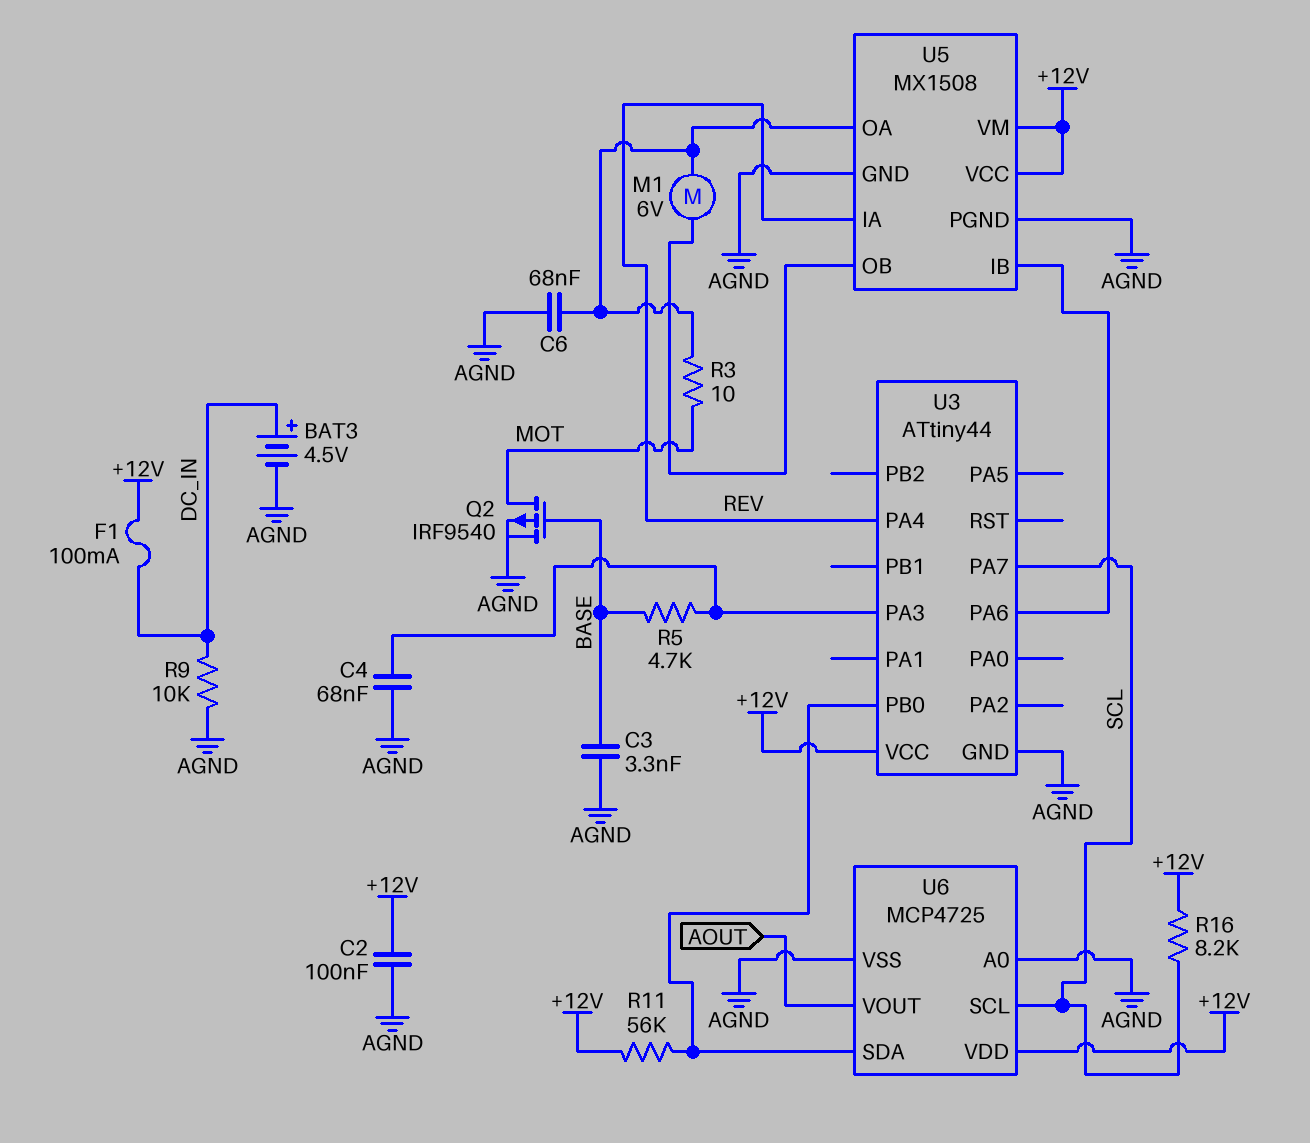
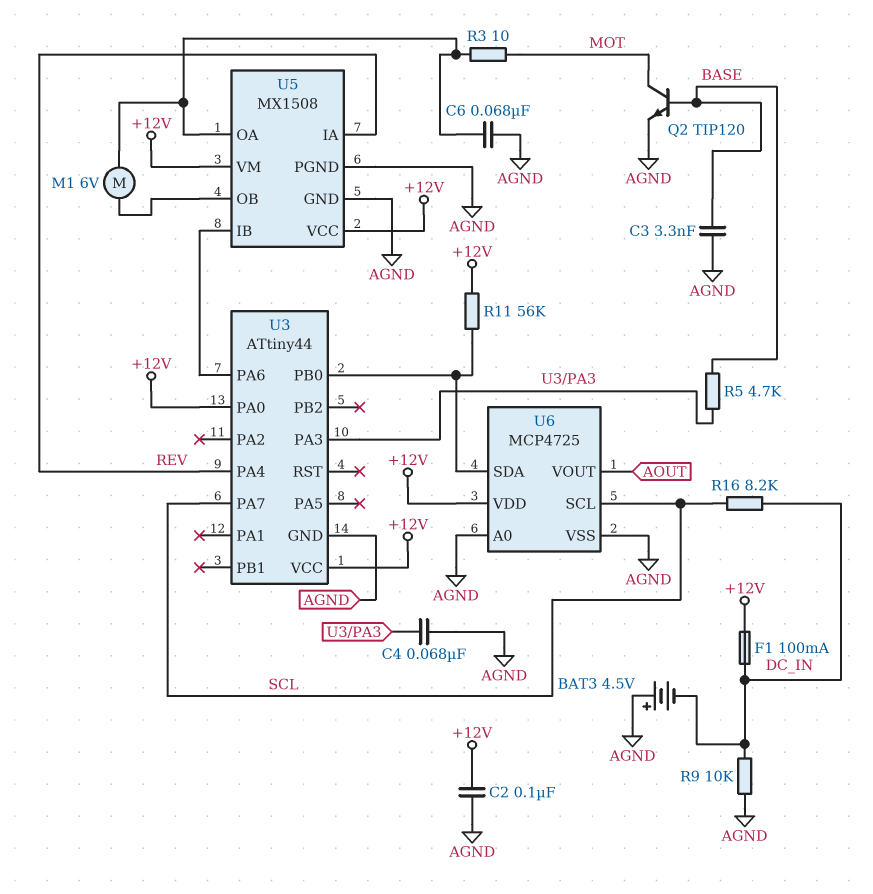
BAT3: 4.5V (plus DC_IN, minus AGND) -> 4.5V (plus AGND, minus DC_IN)
Q2: PMOS IRF9540 (G BASE, D MOT, S AGND) -> NPN TIP120 (B BASE, C MOT, E AGND)
R16: 8.2k (+12V, SCL) -> 8.2k (DC_IN, SCL)
U3 pin PA0: none -> +12V

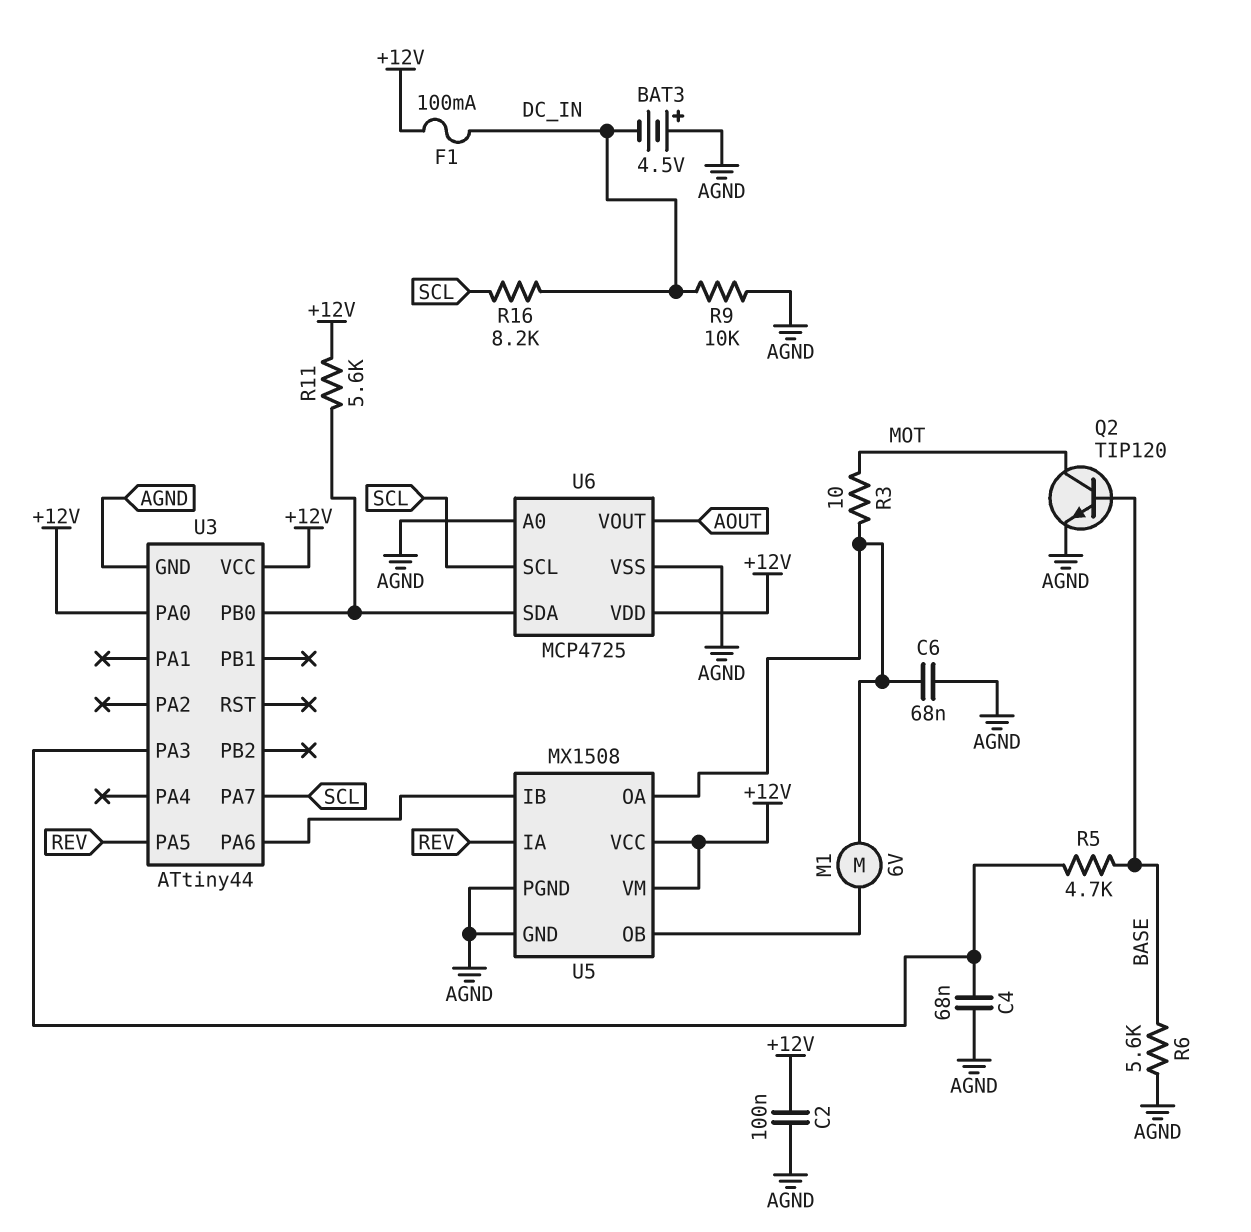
C3: 3.3nF (AGND, BASE) -> none
R6: none -> 5.6k (AGND, BASE)
R11: 56k (+12V, U3/PB0) -> 5.6k (+12V, U3/PB0)
U3 pin PA4: REV -> none
U3 pin PA5: none -> REV

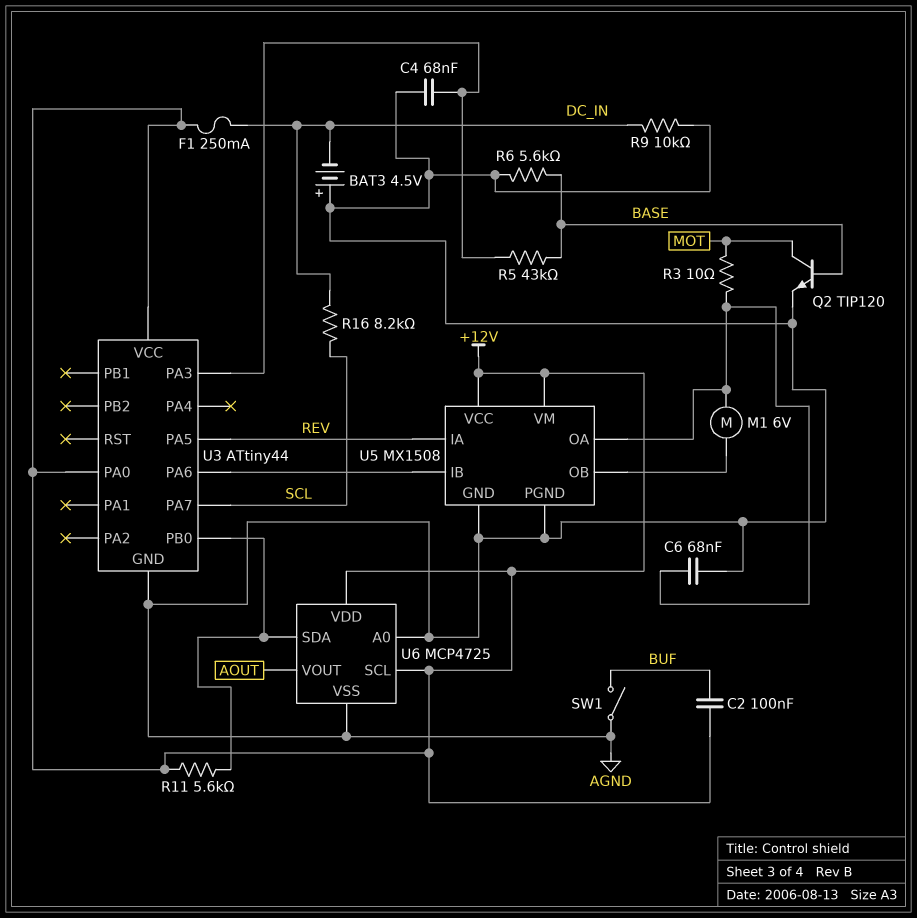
C2: 100nF (+12V, AGND) -> 100nF (+12V, BUF)
F1: 100mA (+12V, DC_IN) -> 250mA (+12V, DC_IN)
R5: 4.7k (BASE, U3/PA3) -> 43k (BASE, U3/PA3)
SW1: none -> switch (AGND, BUF)
U6 pin SCL: SCL -> +12V

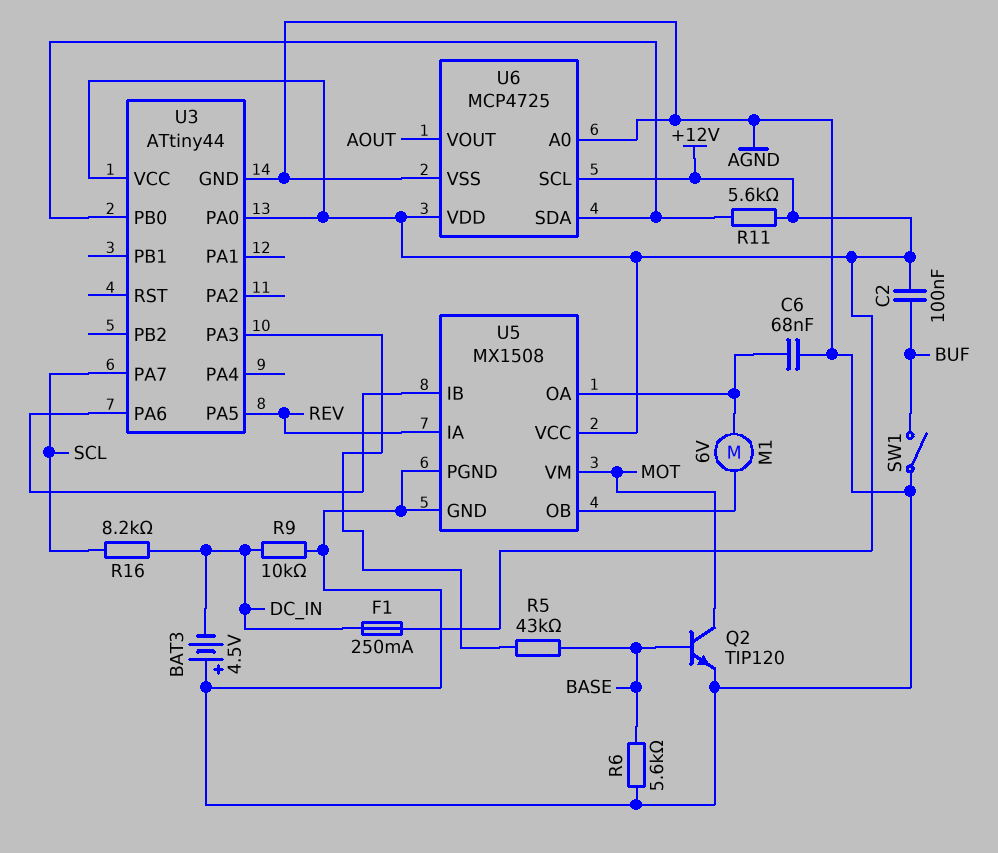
C4: 68nF (AGND, U3/PA3) -> none
R3: 10 (MOT, U5/OA) -> none
U5 pin VM: +12V -> MOT

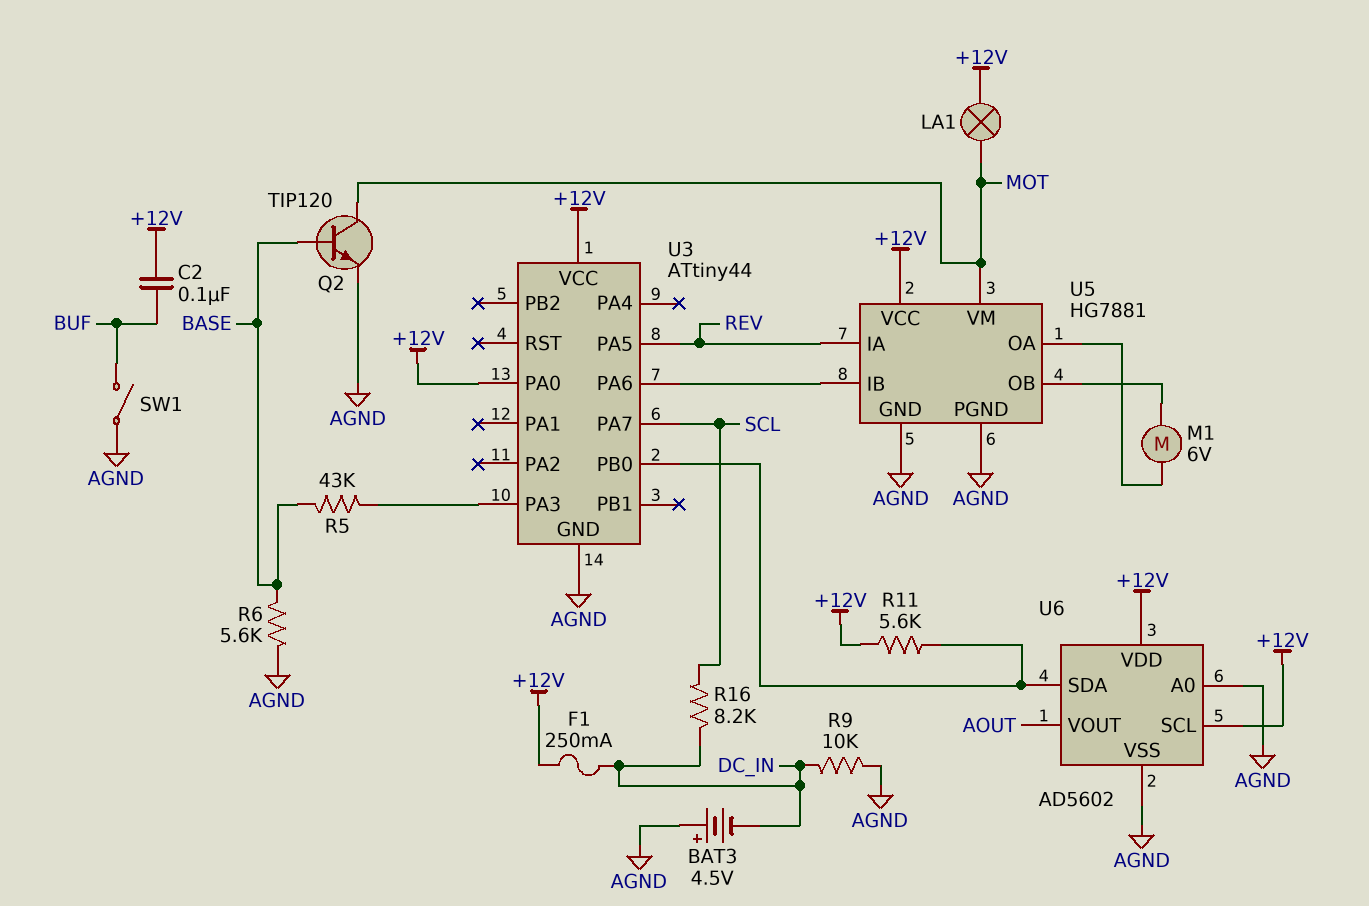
C6: 68nF (AGND, U5/OA) -> none
LA1: none -> lamp (+12V, MOT)
U5: MX1508 -> HG7881
U6: MCP4725 -> AD5602

